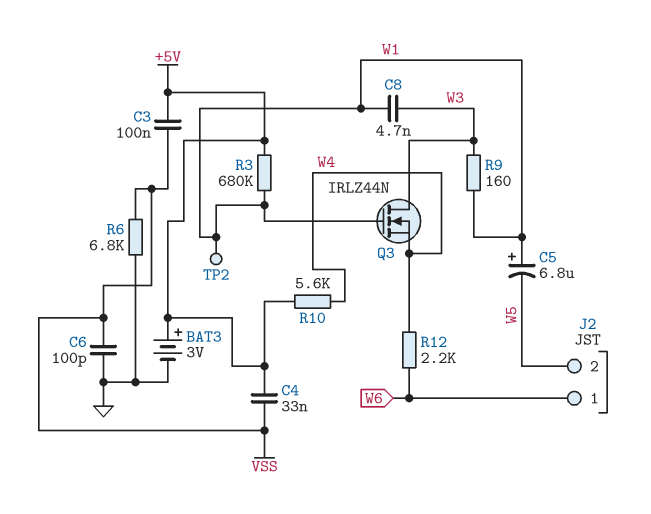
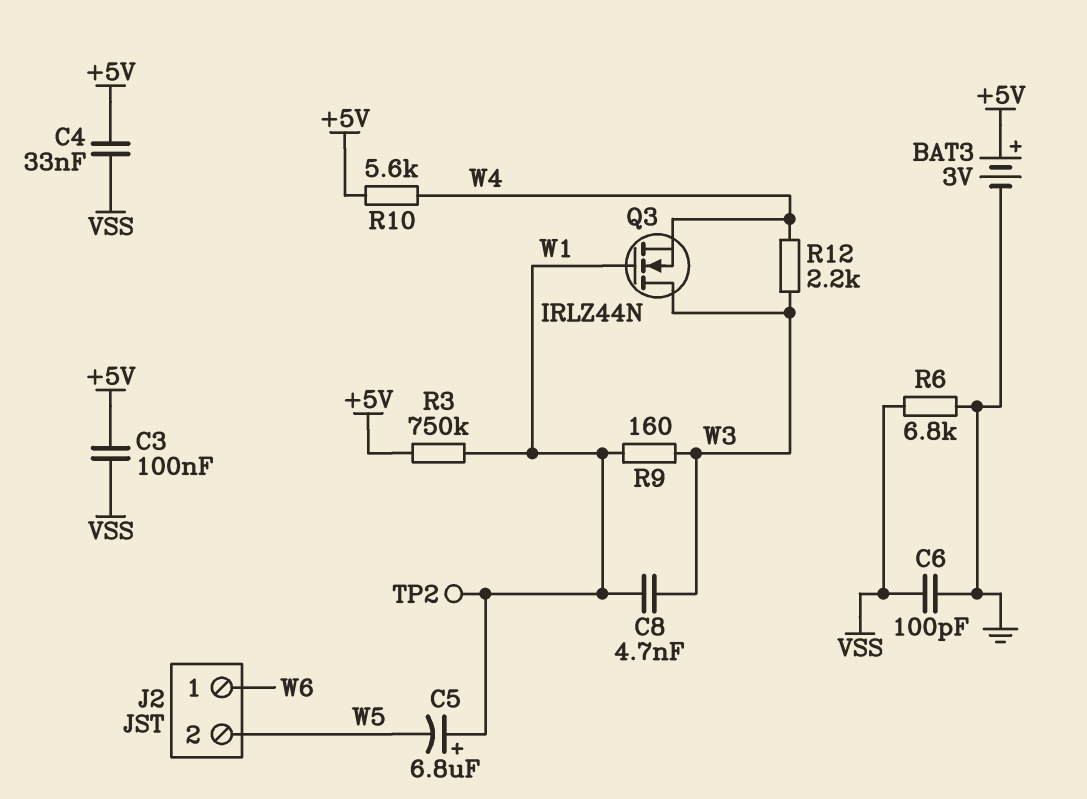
R3: 680k (+5V, W1) -> 750k (+5V, W1)
R12: 2.2k (W4, W6) -> 2.2k (W3, W4)

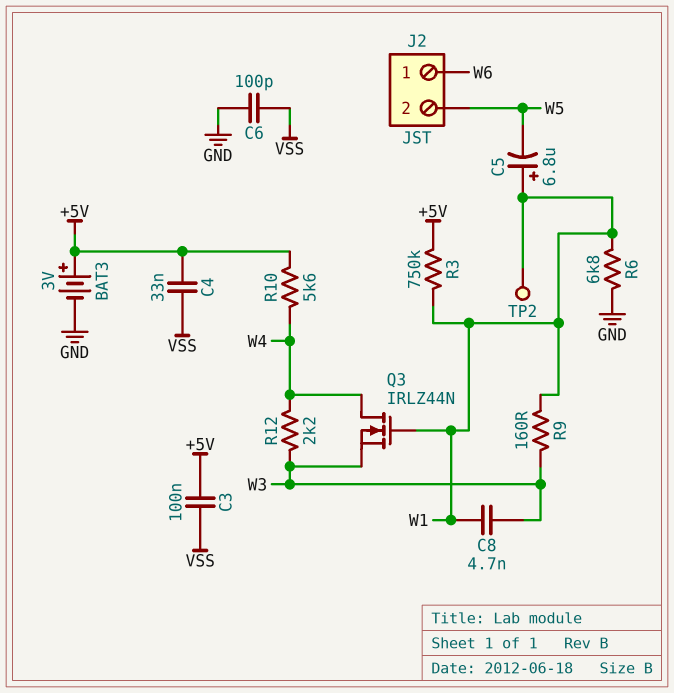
Q3: NMOS IRLZ44N (G W1, D W3, S W4) -> NMOS IRLZ44N (G W1, D W4, S W3)
R6: 6.8k (GND, VSS) -> 6.8k (GND, W1)

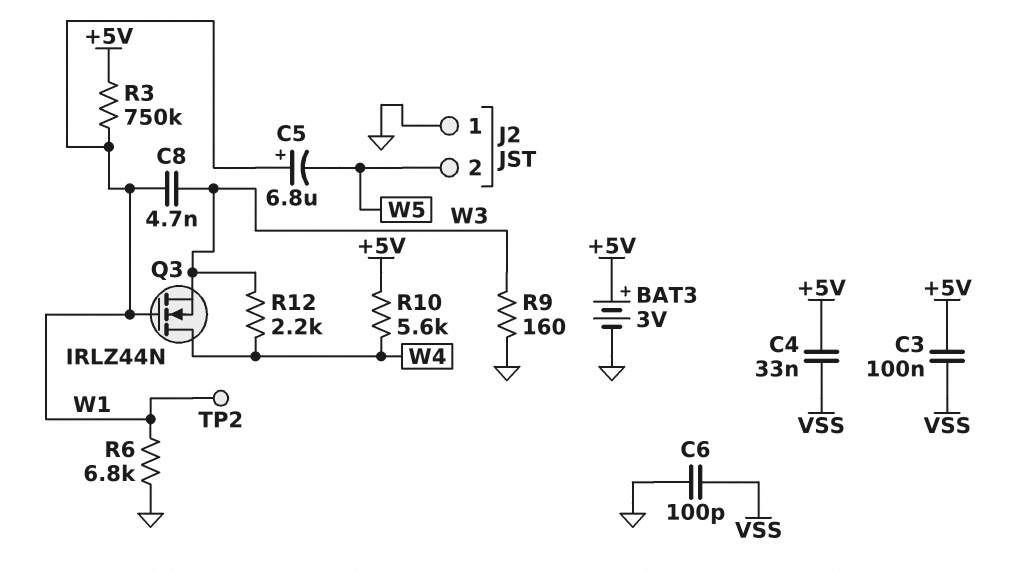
J2 pin 1: W6 -> GND
R9: 160 (W1, W3) -> 160 (GND, W3)

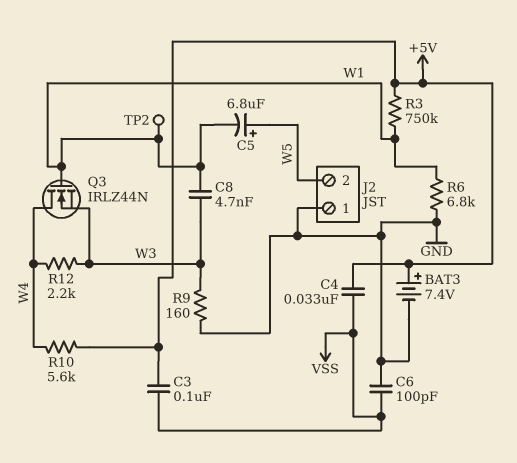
BAT3: 3V (plus +5V, minus GND) -> 7.4V (plus +5V, minus GND)
C5: 6.8uF (plus W1, minus W5) -> 6.8uF (plus W5, minus W1)

